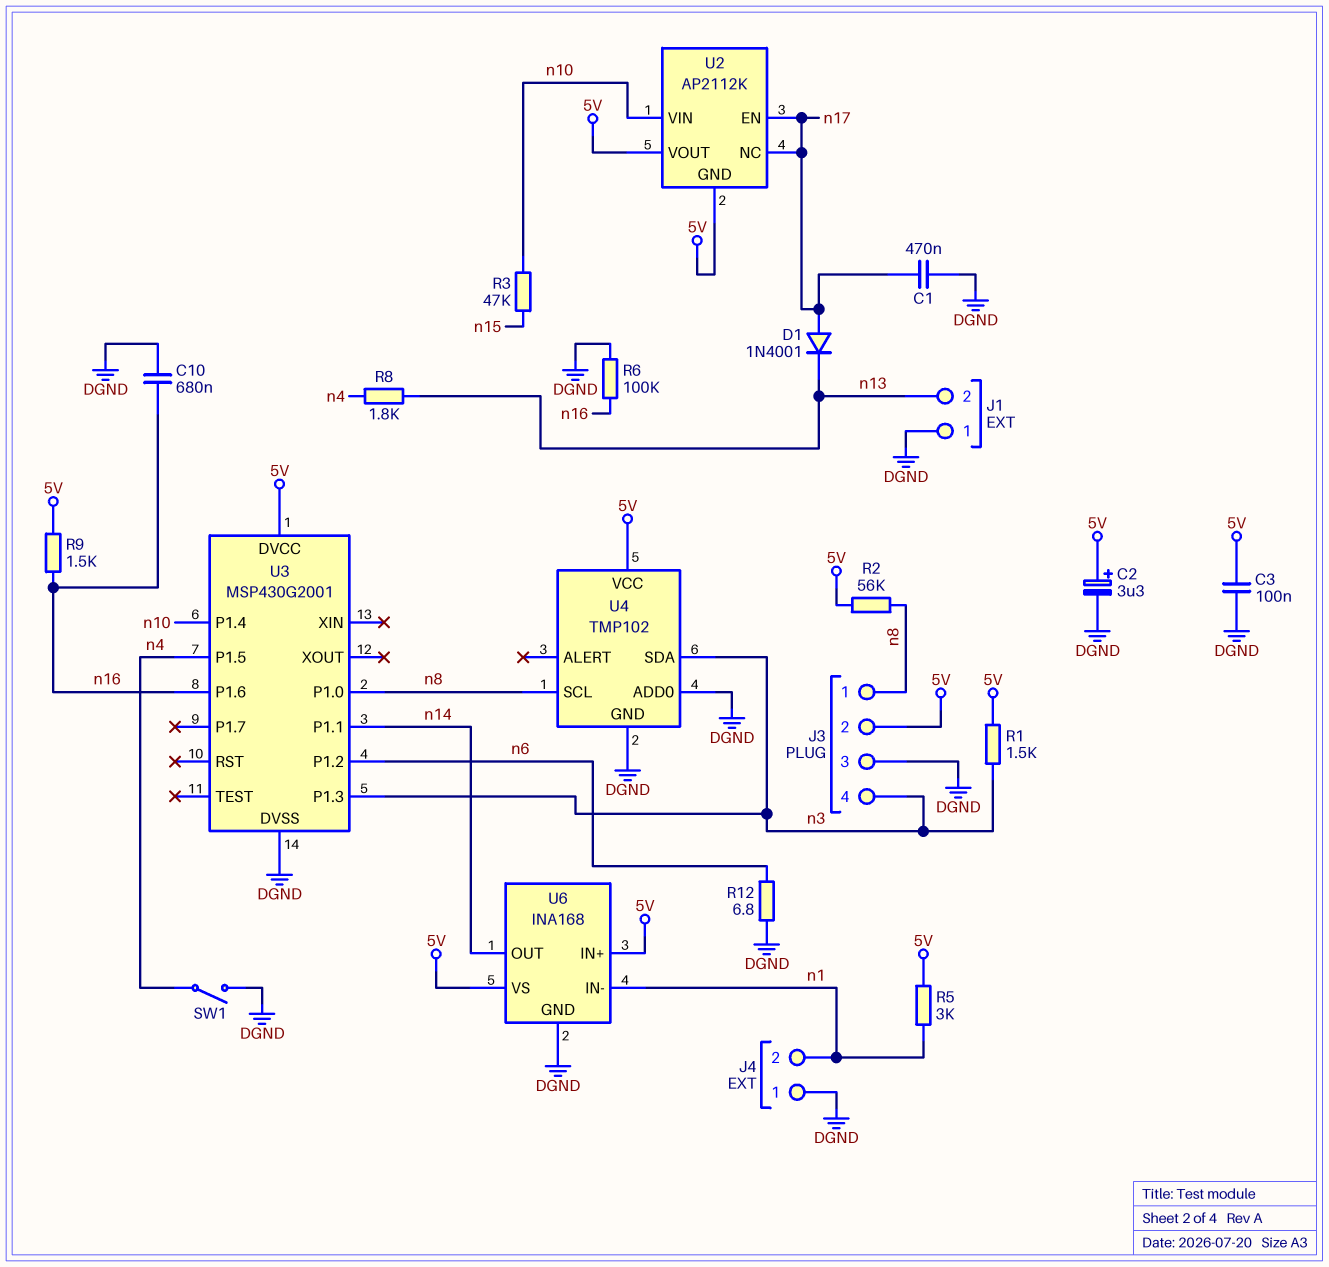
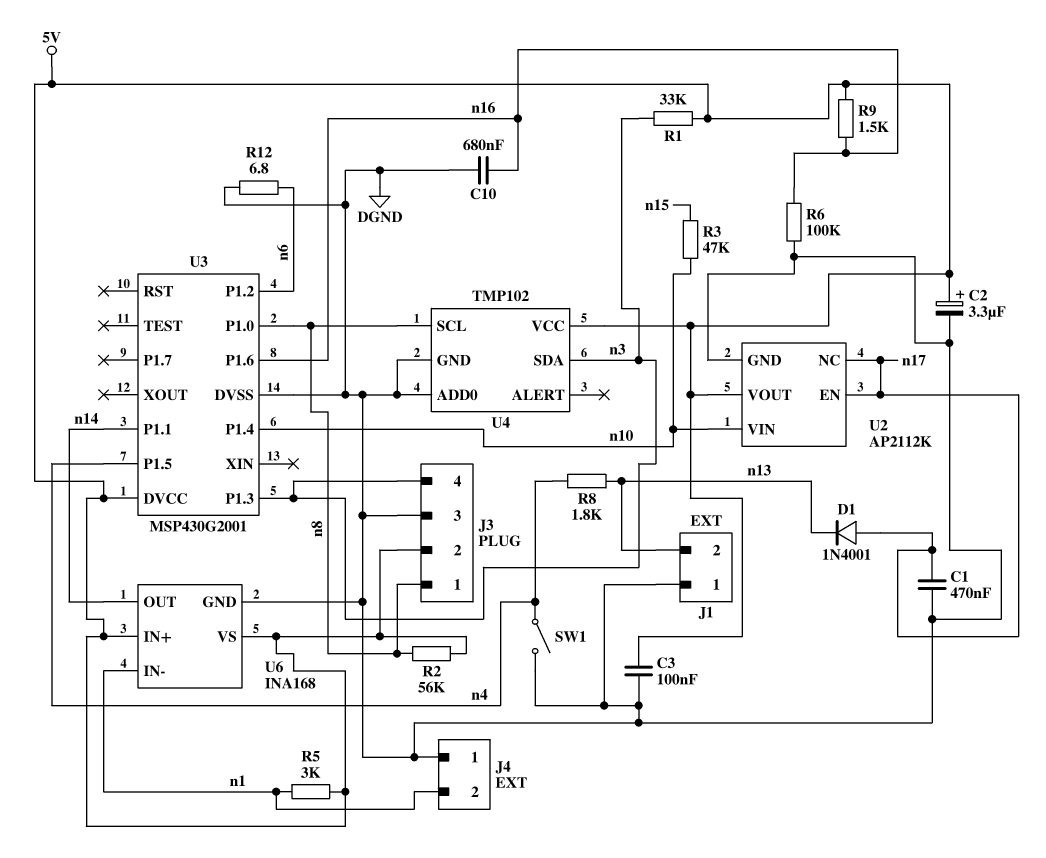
R1: 1.5k (5V, n3) -> 33k (5V, n3)
U2 pin GND: 5V -> DGND

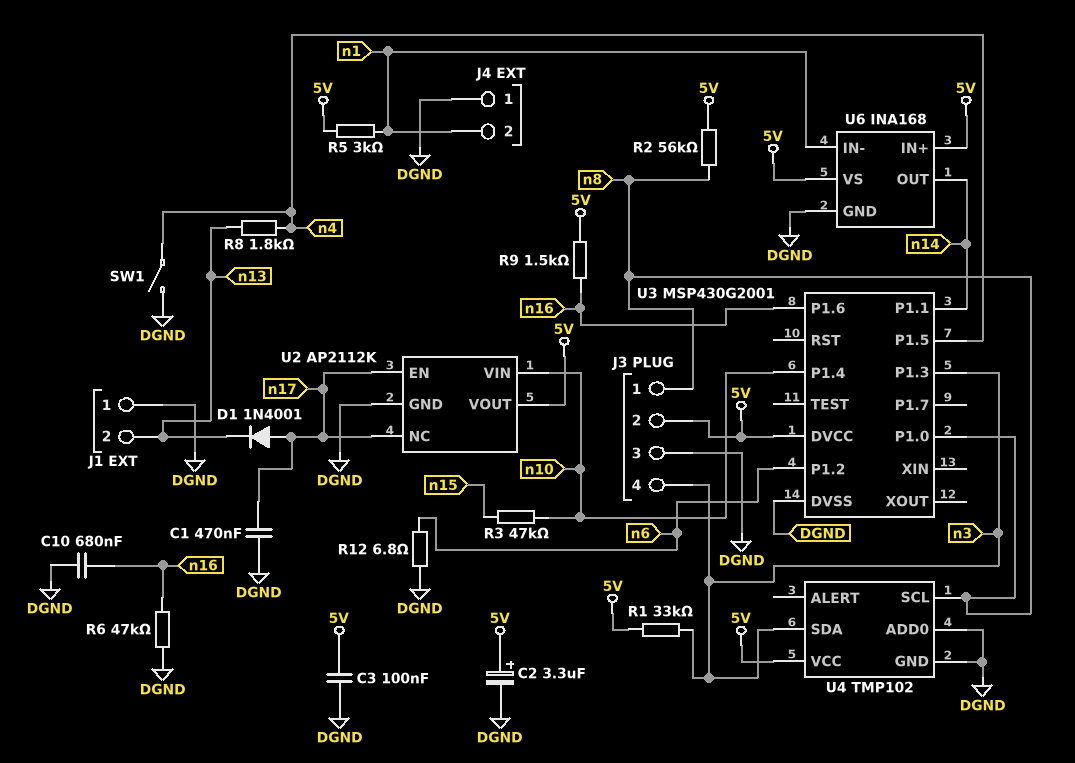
R6: 100k (DGND, n16) -> 47k (DGND, n16)

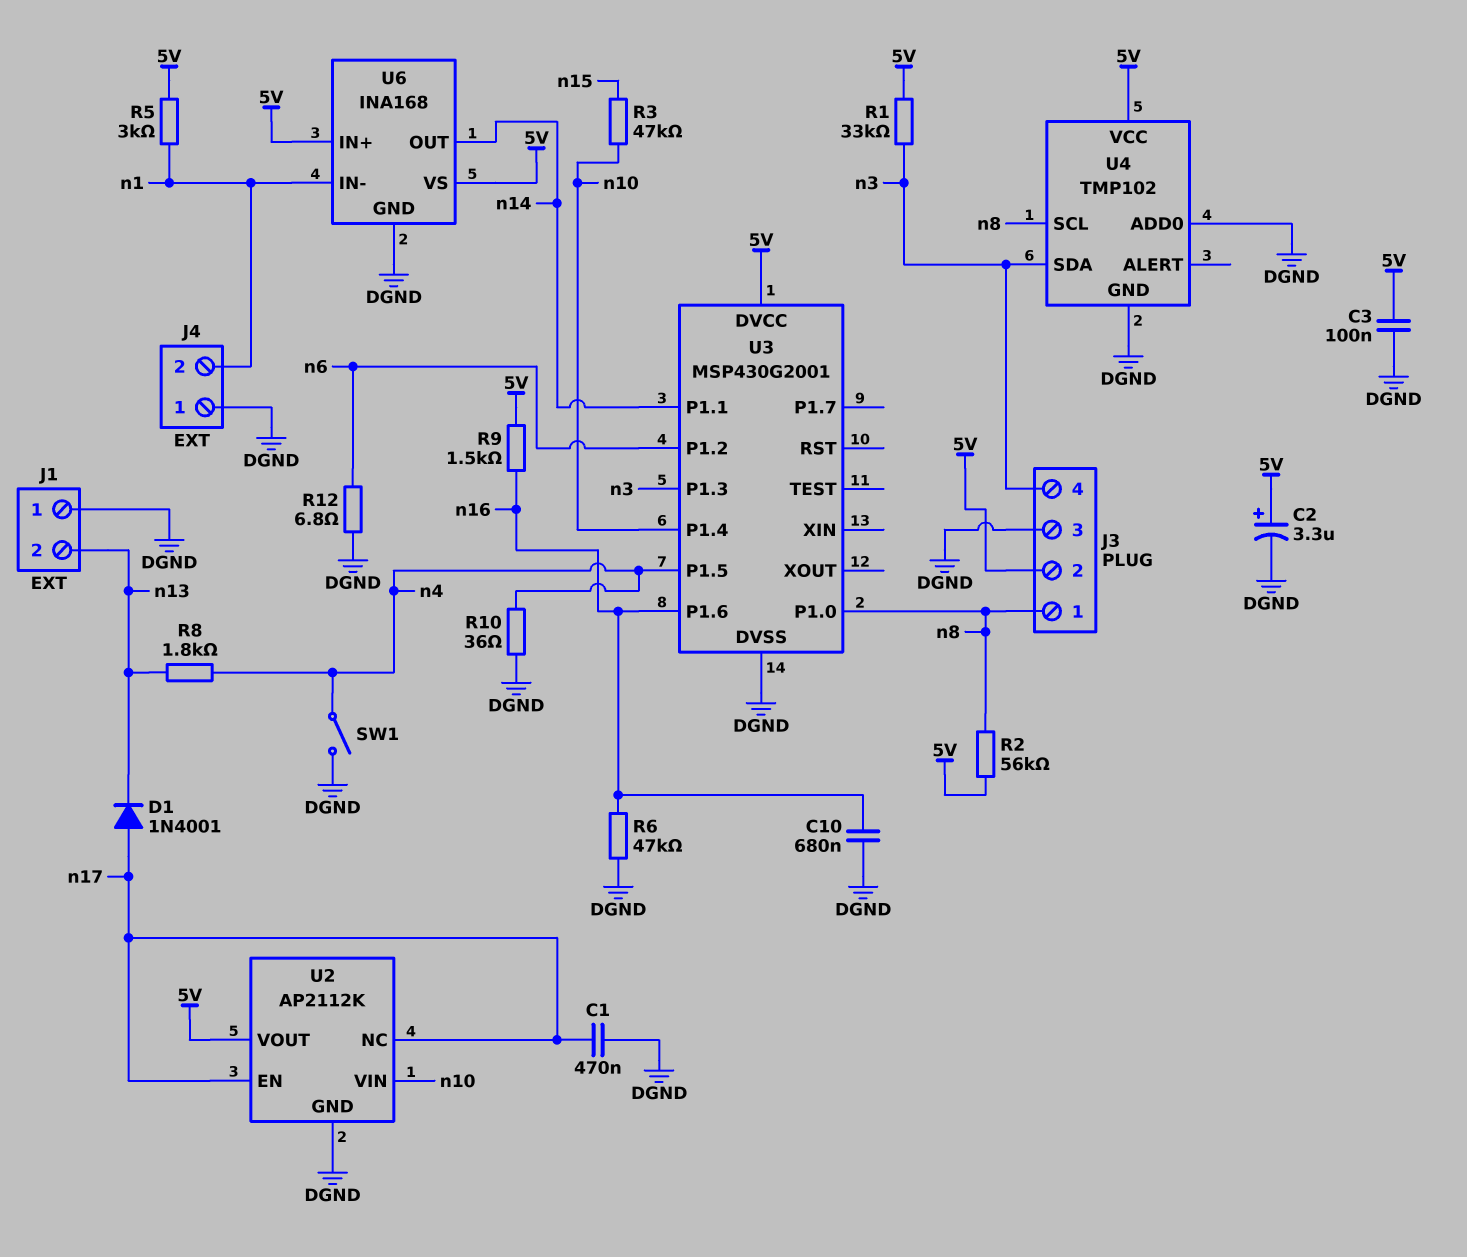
R10: none -> 36 (DGND, n4)

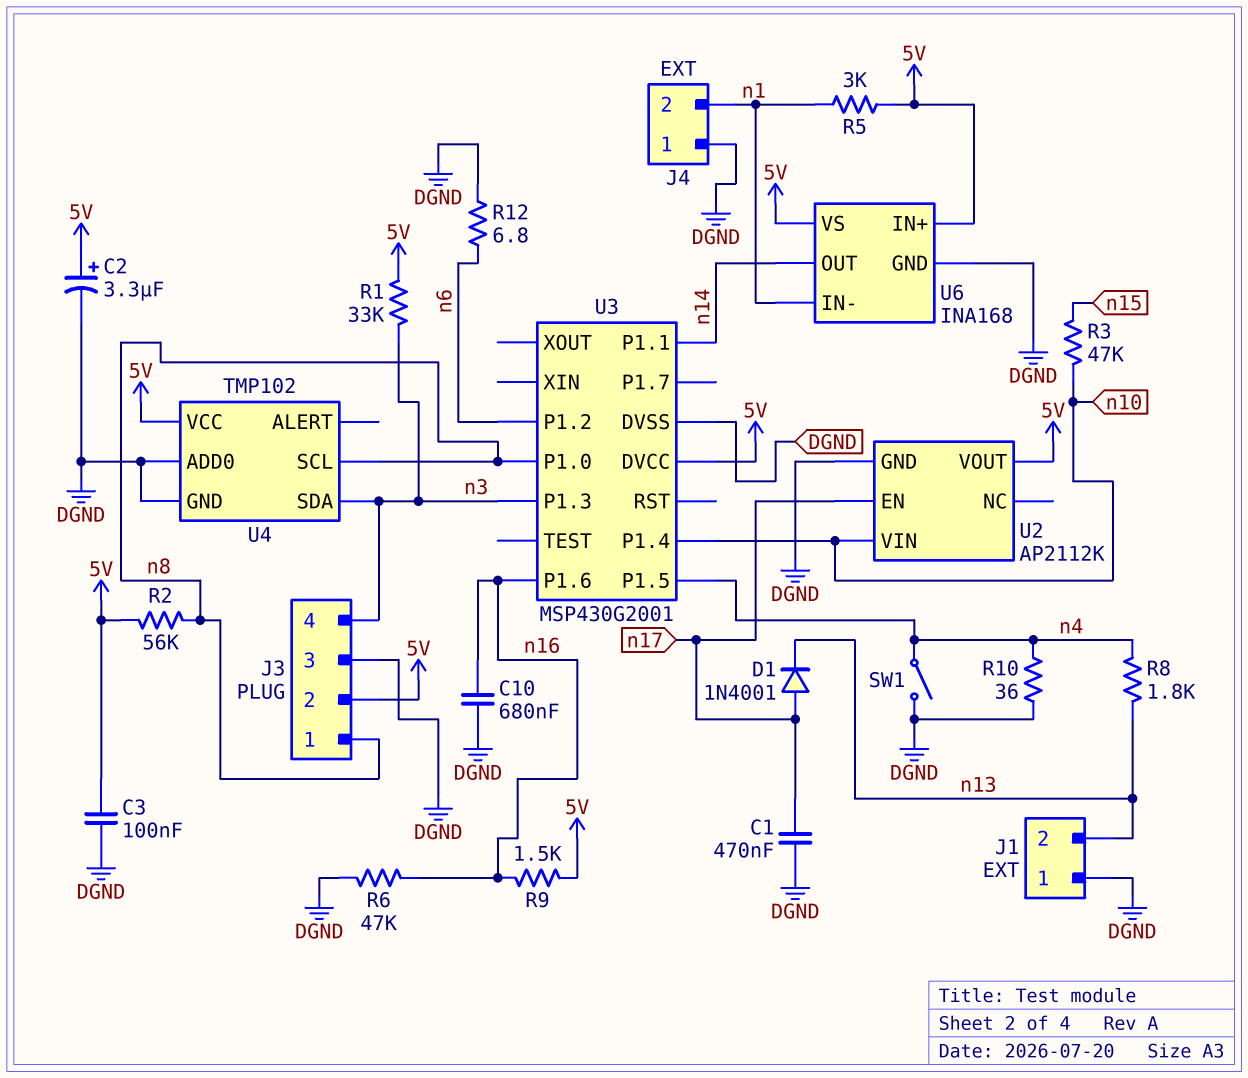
U2 pin NC: n17 -> none

